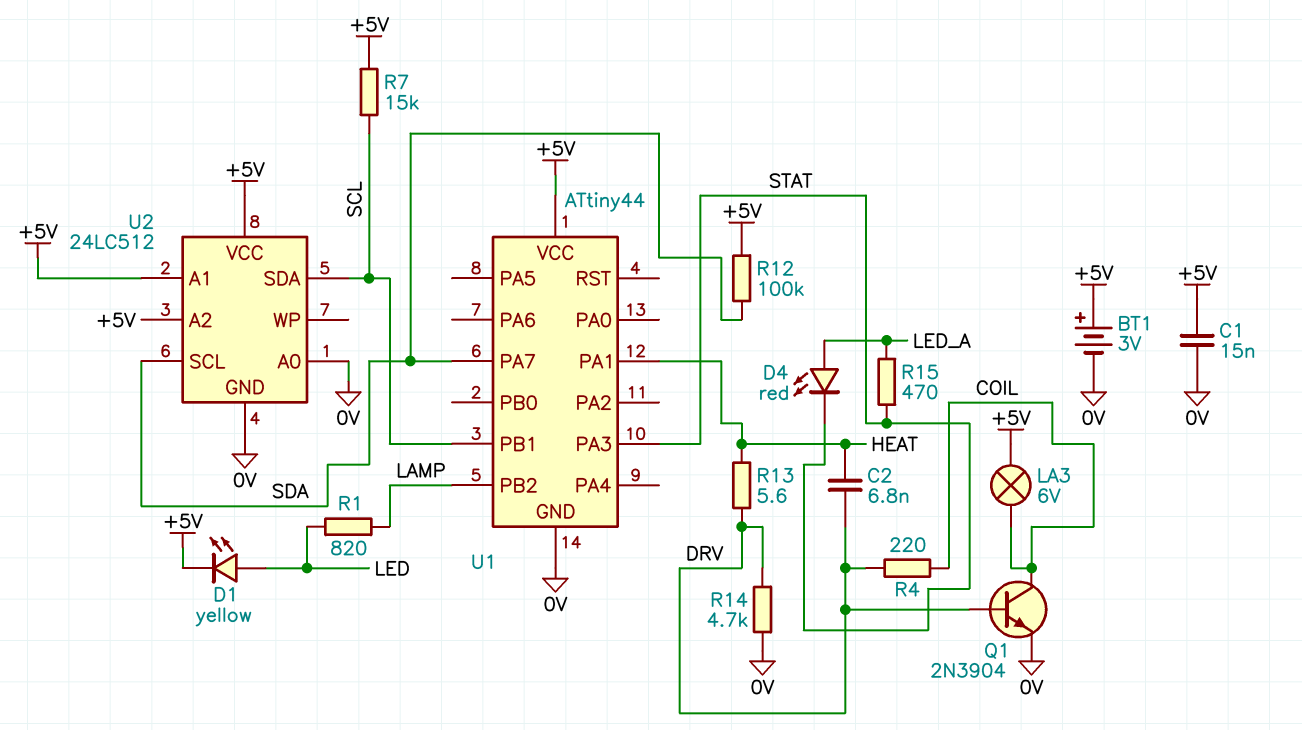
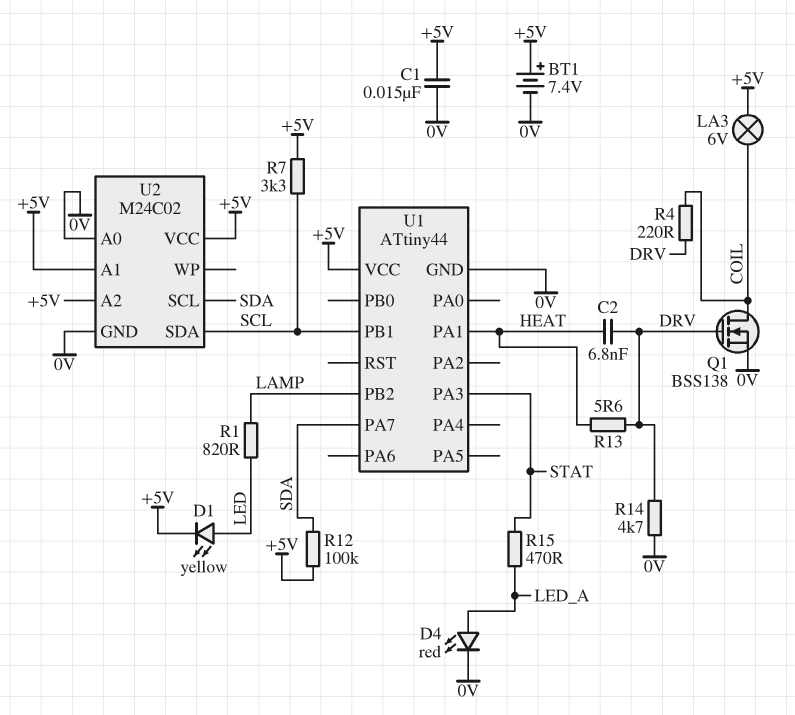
BT1: 3V (plus +5V, minus 0V) -> 7.4V (plus +5V, minus 0V)
D4: LED red (A LED_A, K STAT) -> LED red (A LED_A, K 0V)
Q1: NPN 2N3904 (B DRV, C COIL, E 0V) -> NMOS BSS138 (G DRV, D COIL, S 0V)
R7: 15k (+5V, SCL) -> 3.3k (+5V, SCL)
U2: 24LC512 -> M24C02

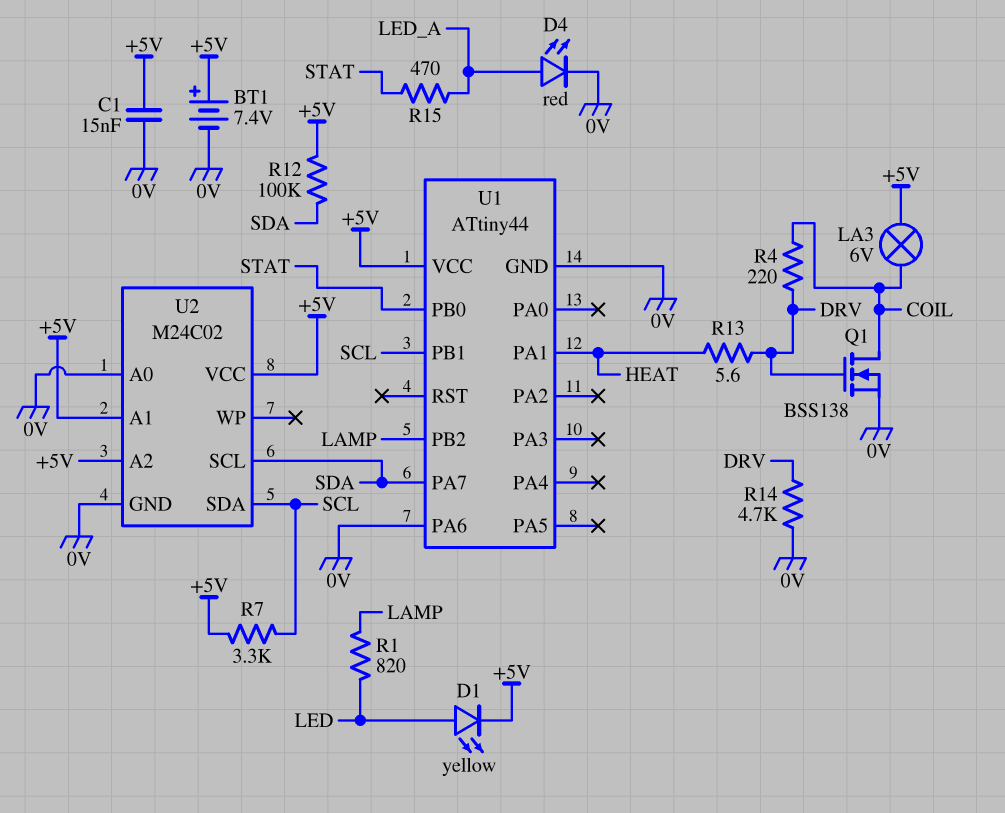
C2: 6.8nF (DRV, HEAT) -> none
U1 pin PA3: STAT -> none
U1 pin PA6: none -> 0V
U1 pin PB0: none -> STAT

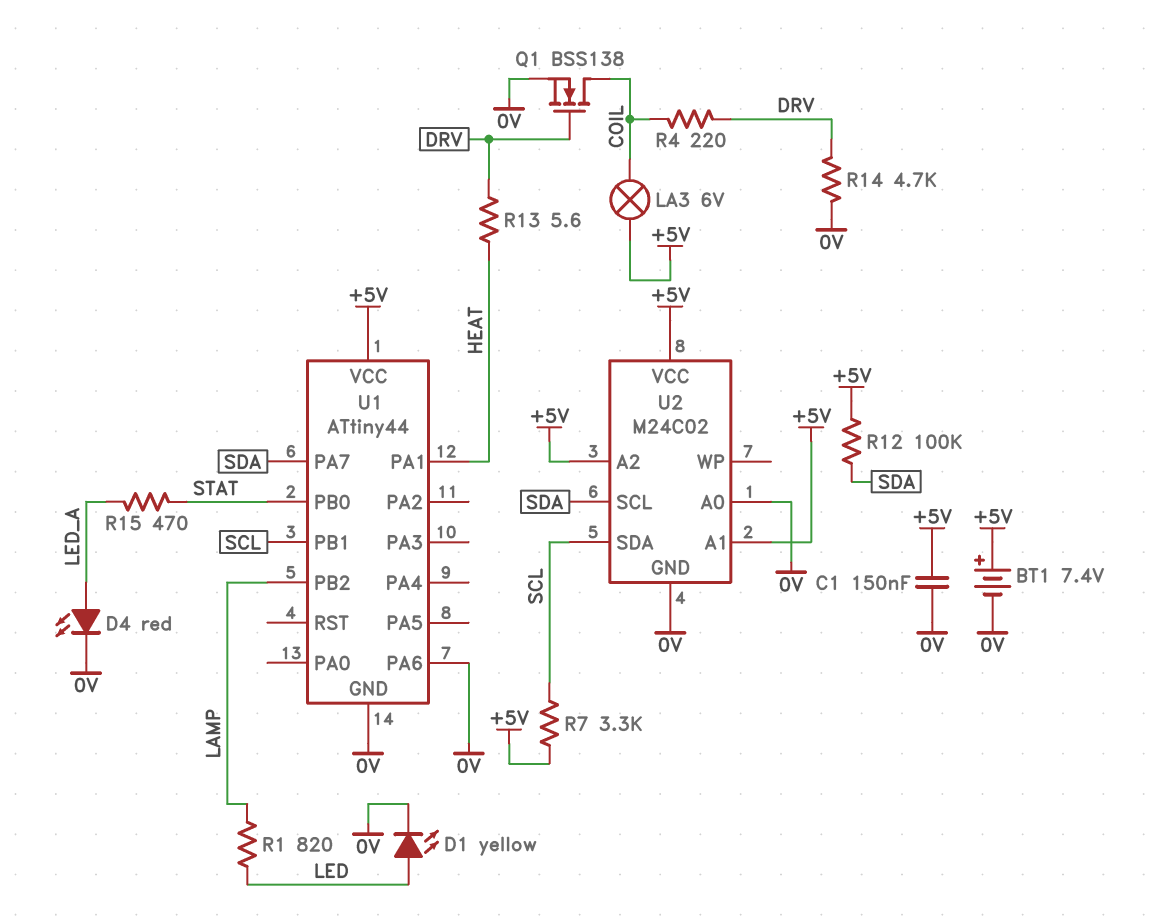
C1: 15nF (+5V, 0V) -> 150nF (+5V, 0V)
D1: LED yellow (A LED, K +5V) -> LED yellow (A LED, K 0V)

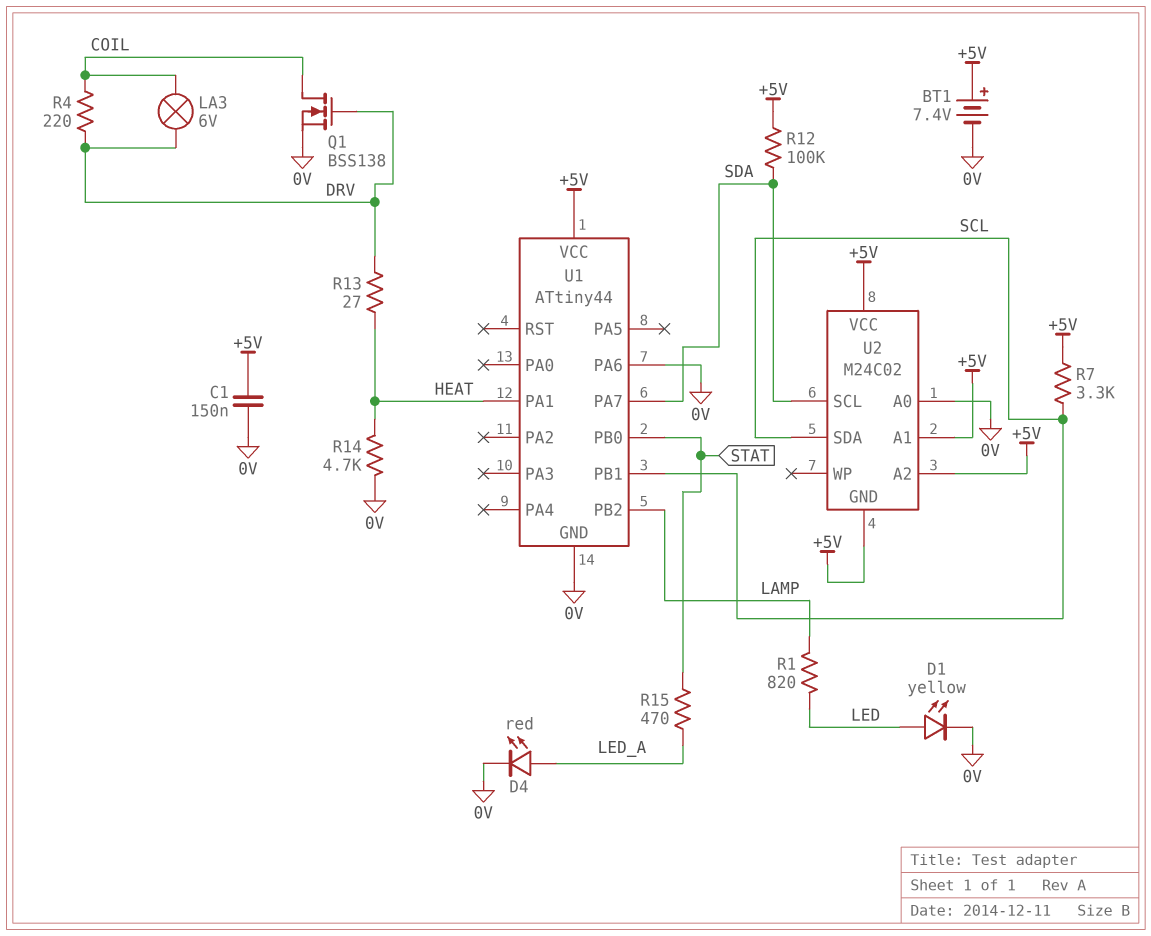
LA3: lamp 6V (+5V, COIL) -> lamp 6V (COIL, DRV)
R13: 5.6 (DRV, HEAT) -> 27 (DRV, HEAT)
R14: 4.7k (0V, DRV) -> 4.7k (0V, HEAT)
U2 pin GND: 0V -> +5V

